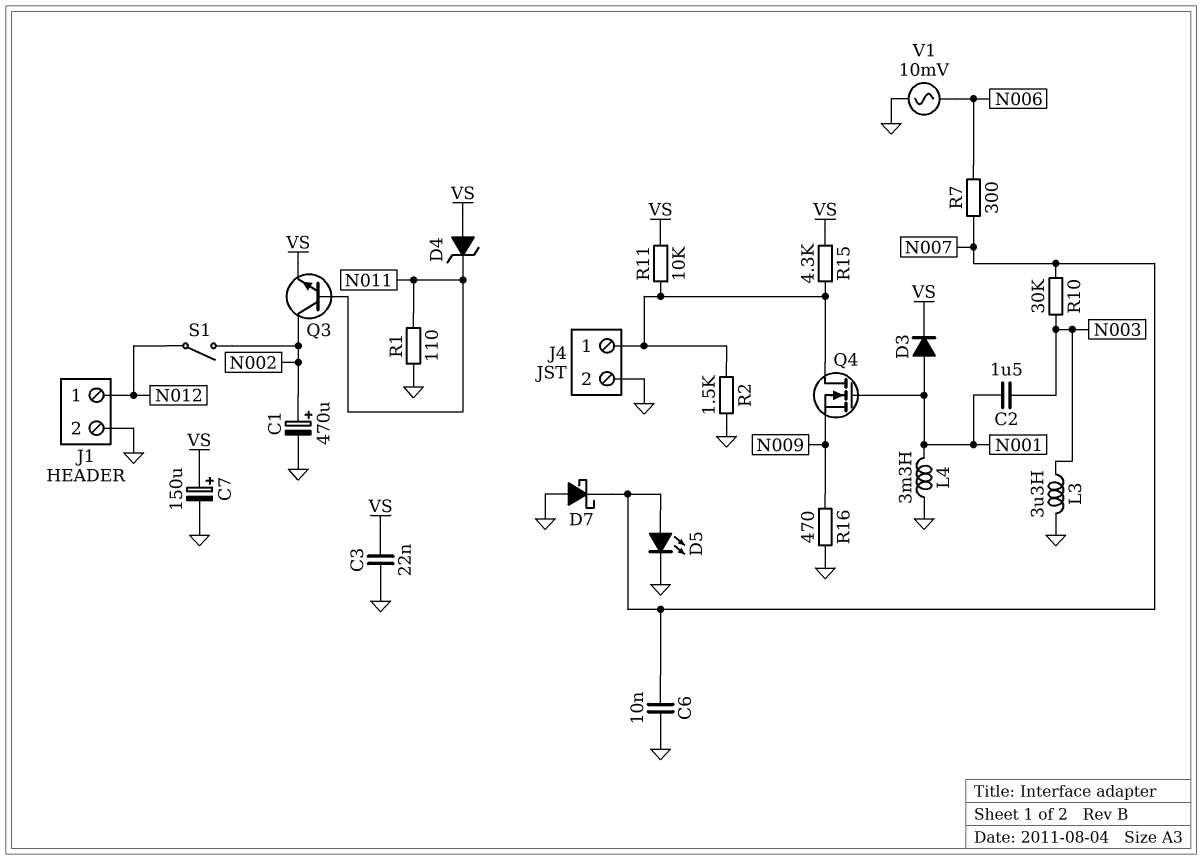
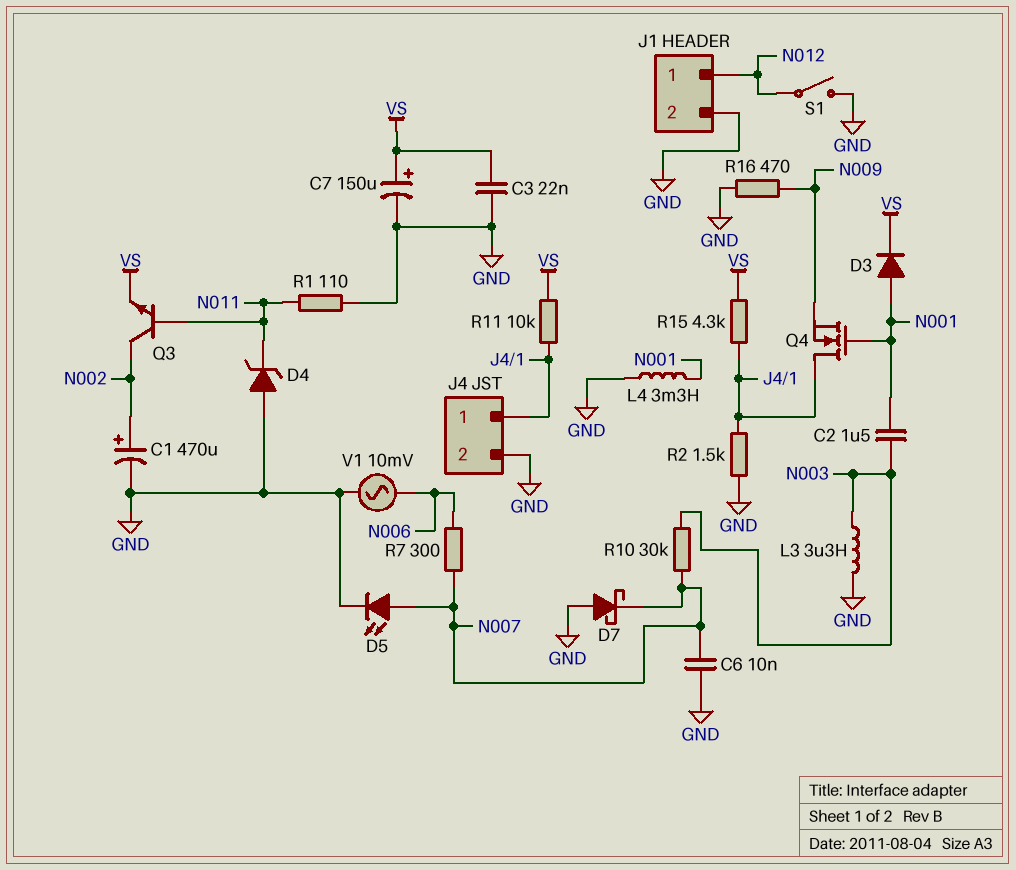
D4: zener (A VS, K N011) -> zener (A GND, K N011)
S1: switch (N002, N012) -> switch (GND, N012)

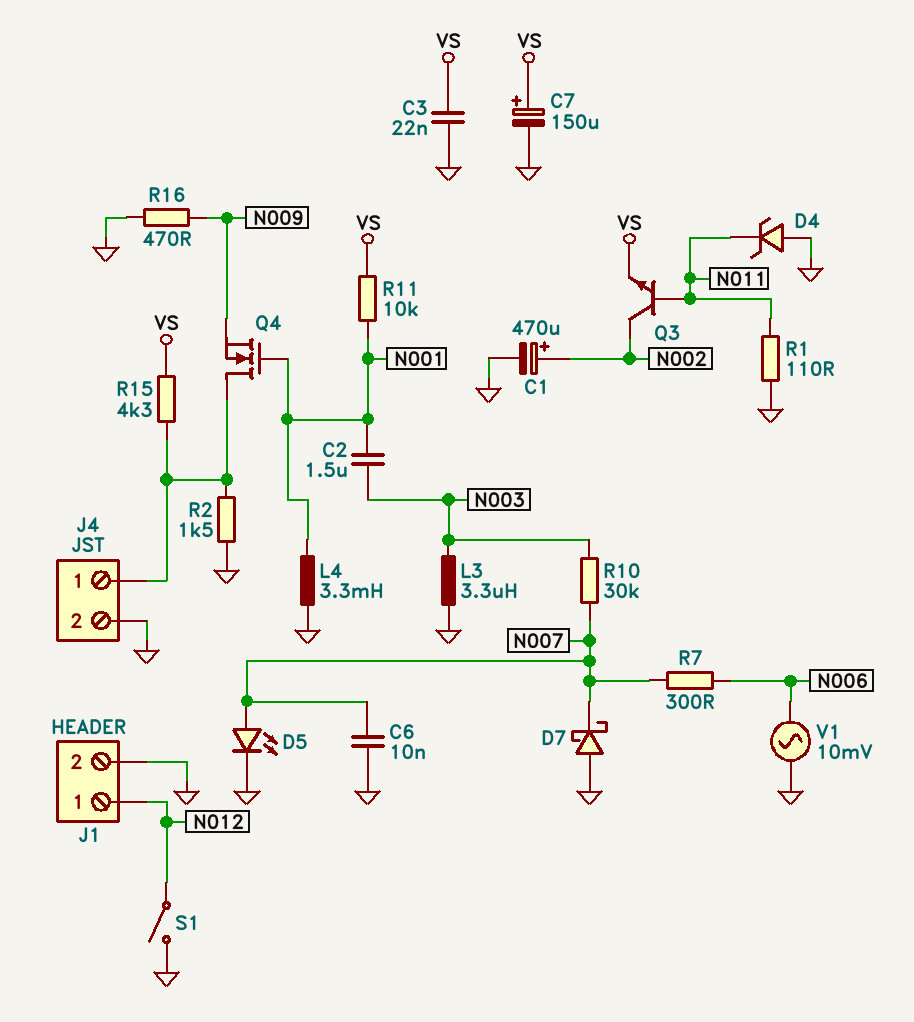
D3: diode (A N001, K VS) -> none
R11: 10k (J4/1, VS) -> 10k (N001, VS)

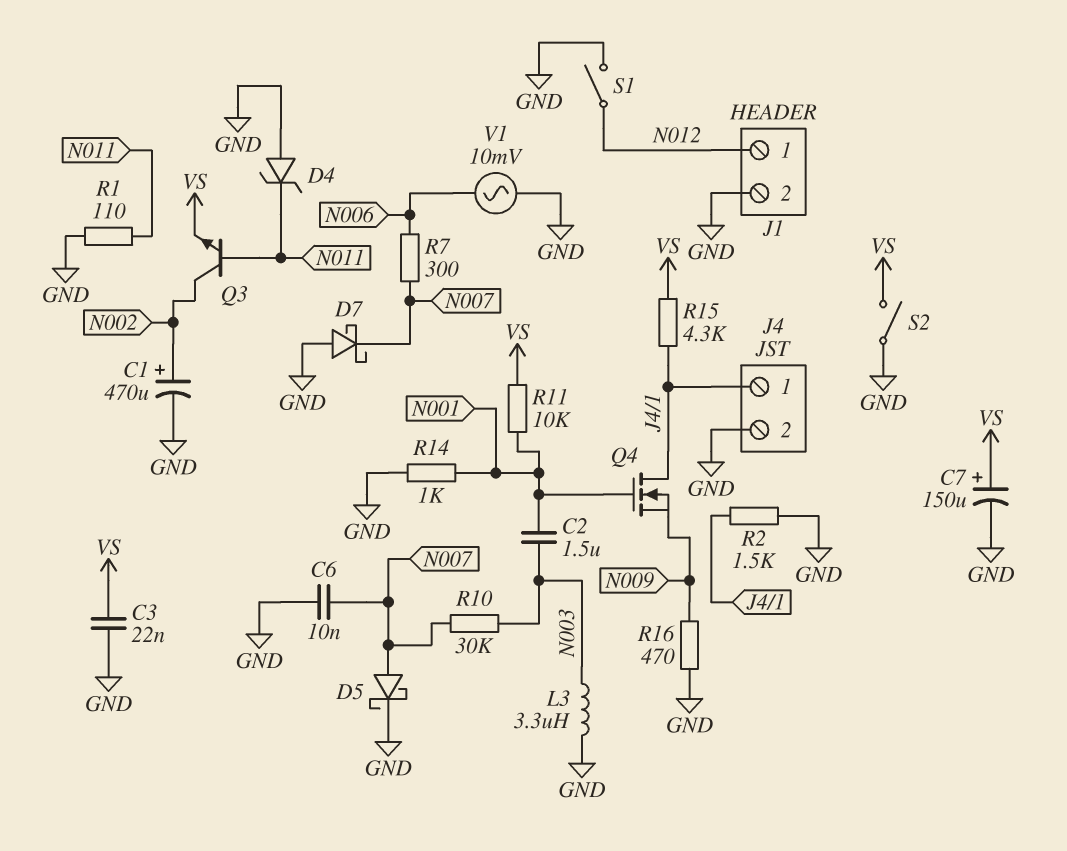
D5: LED (A N007, K GND) -> schottky (A N007, K GND)
L4: 3.3mH (GND, N001) -> none
R14: none -> 1k (GND, N001)
S2: none -> switch (GND, VS)

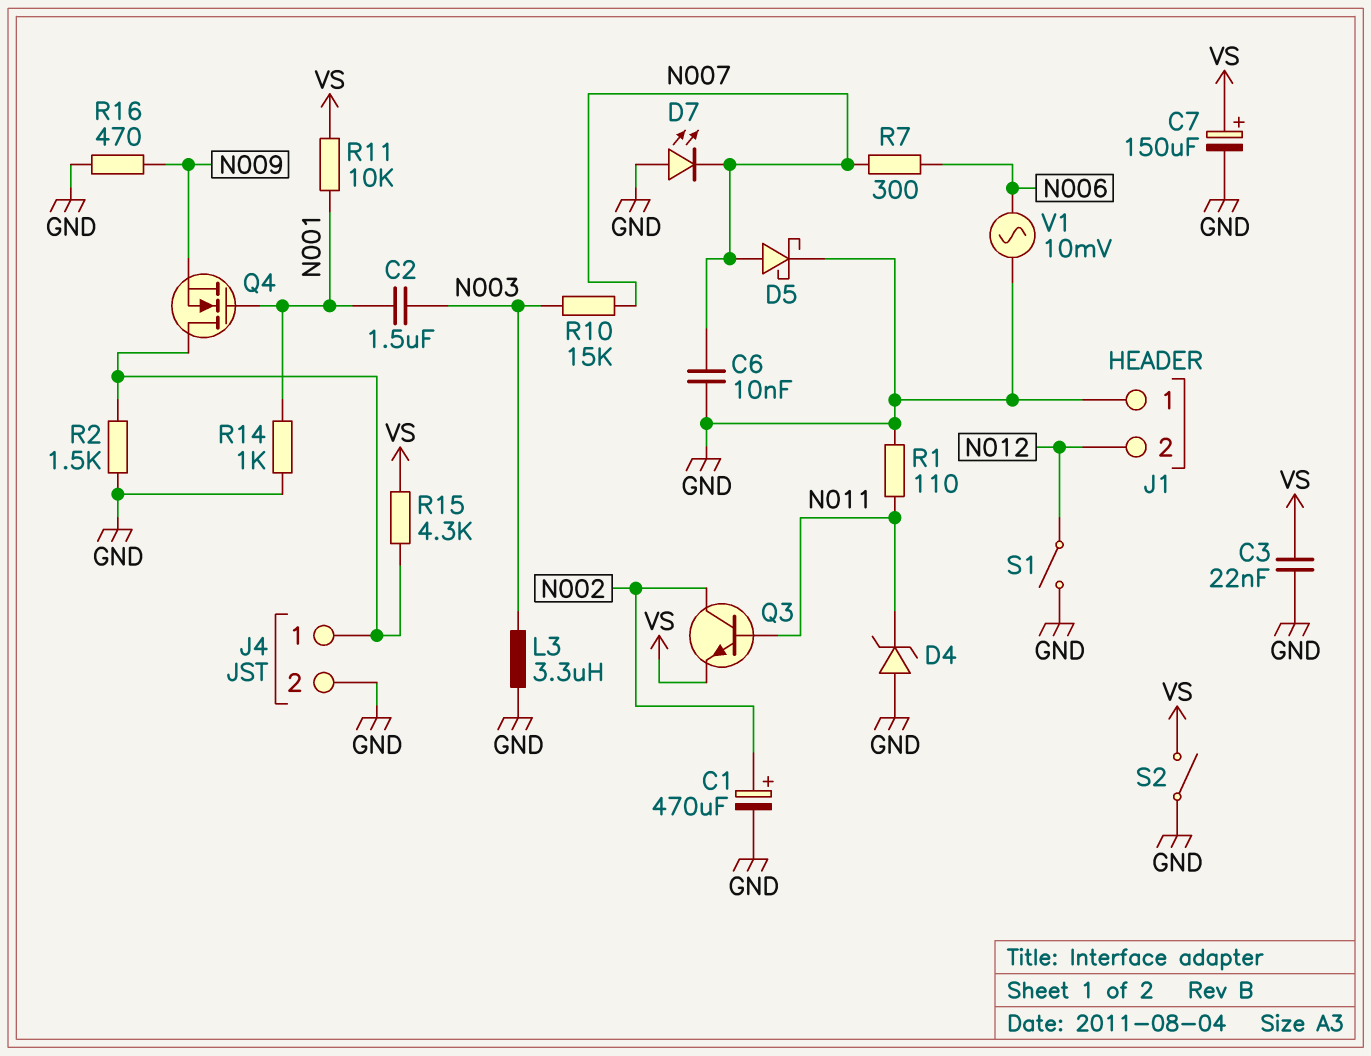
D7: schottky (A GND, K N007) -> LED (A GND, K N007)
J1 pin 1: N012 -> GND
J1 pin 2: GND -> N012
R10: 30k (N003, N007) -> 15k (N003, N007)

